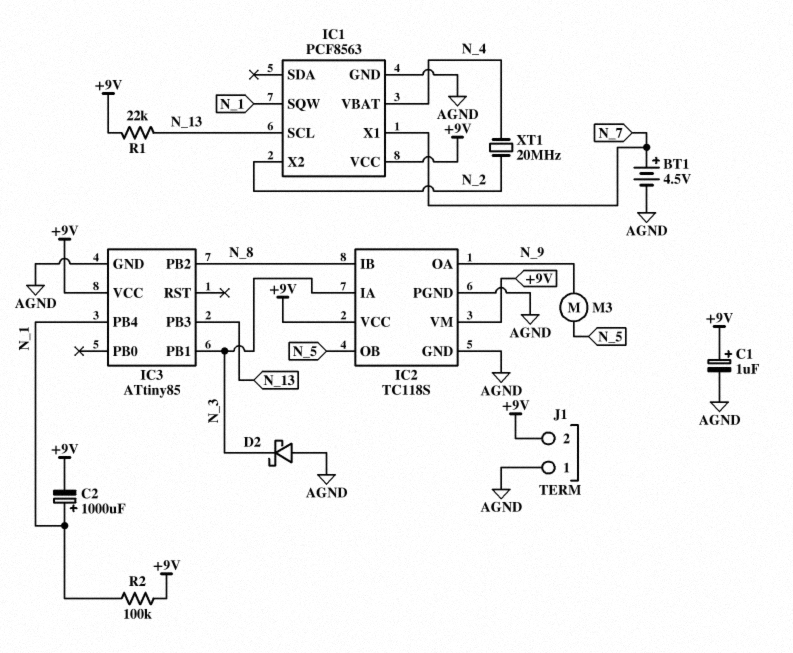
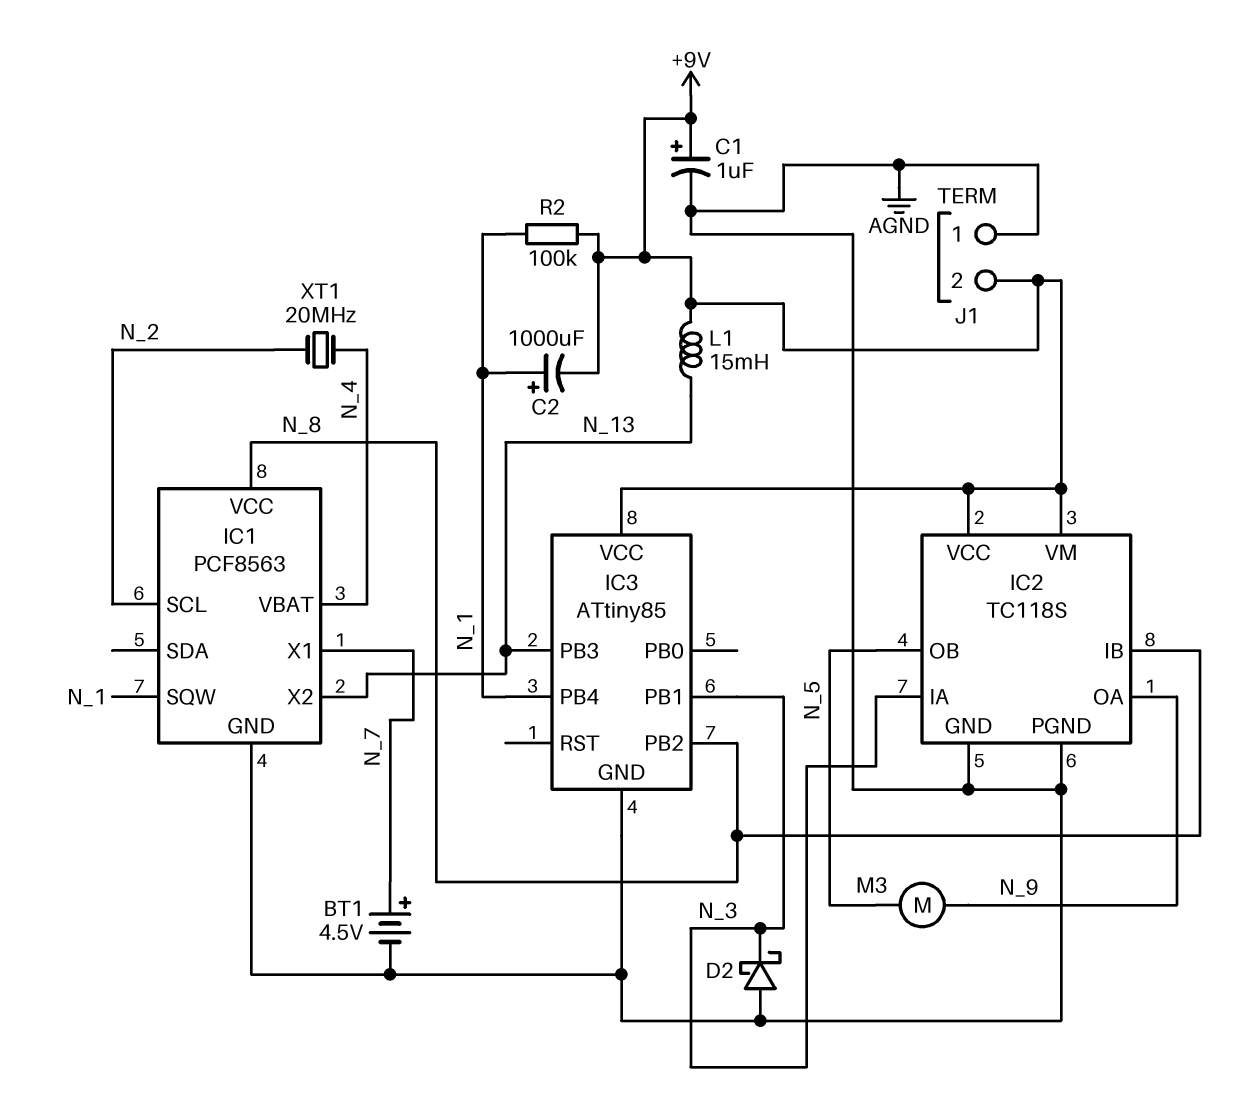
IC1 pin SCL: N_13 -> N_2
IC1 pin VCC: +9V -> N_8
IC1 pin X2: N_2 -> N_13
L1: none -> 15mH (+9V, N_13)
R1: 22k (+9V, N_13) -> none

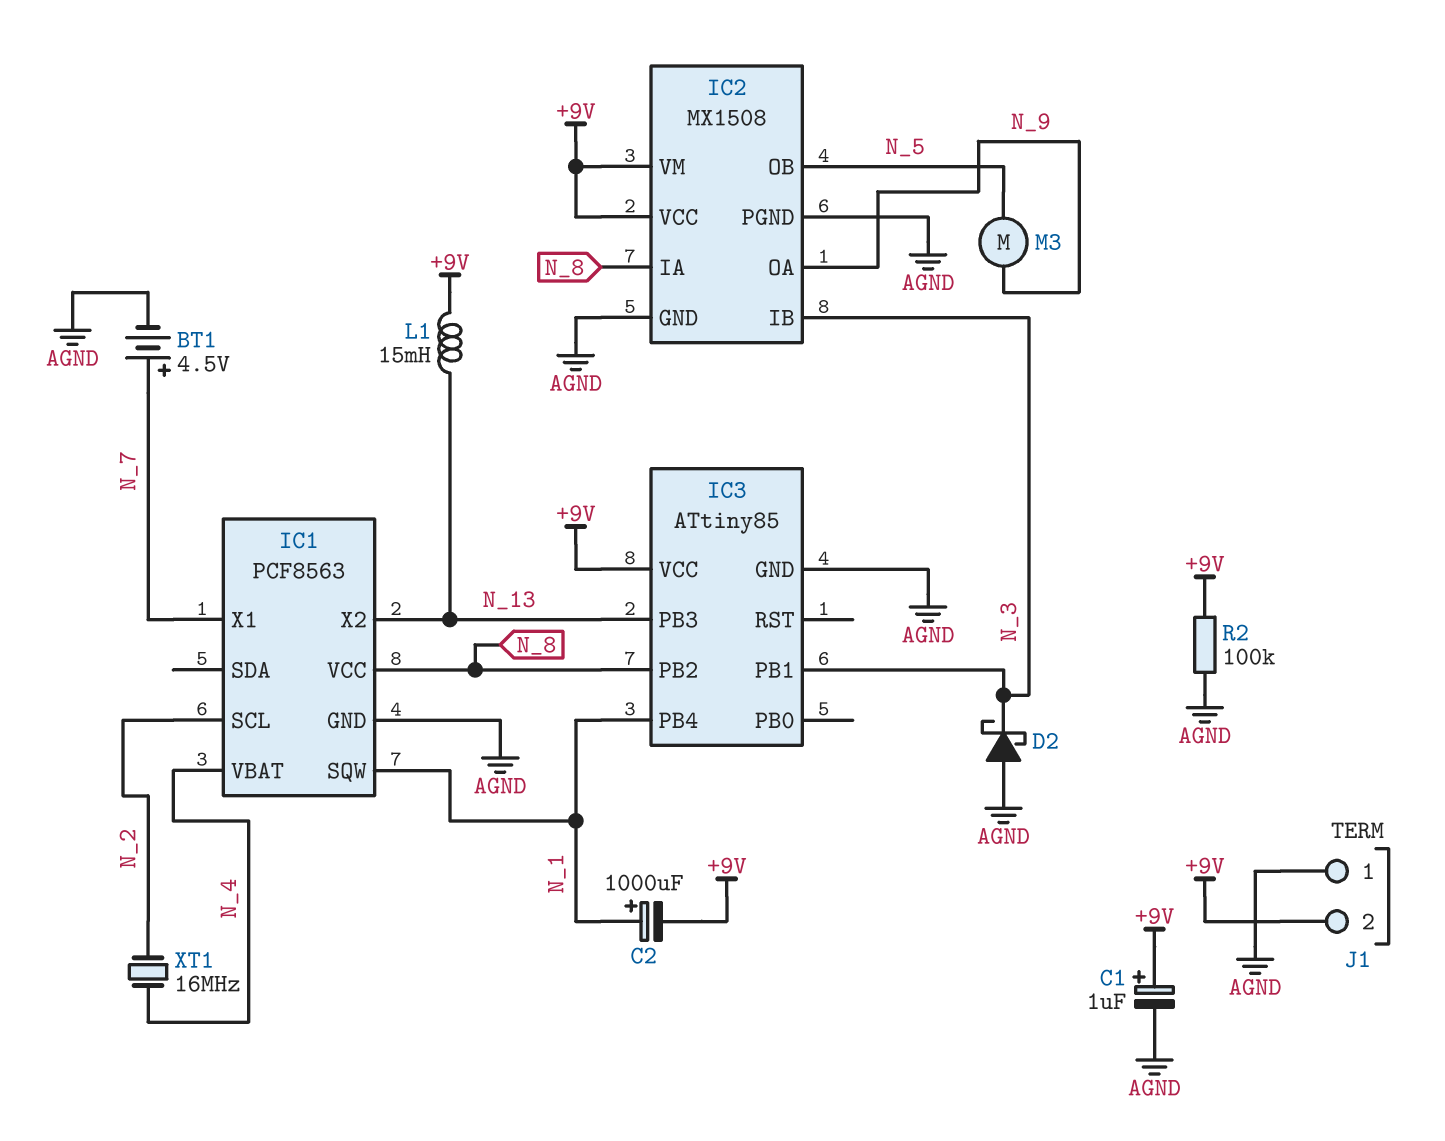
IC2: TC118S -> MX1508
IC2 pin IA: N_3 -> N_8
IC2 pin IB: N_8 -> N_3
R2: 100k (+9V, N_1) -> 100k (+9V, AGND)
XT1: 20MHz (N_2, N_4) -> 16MHz (N_2, N_4)

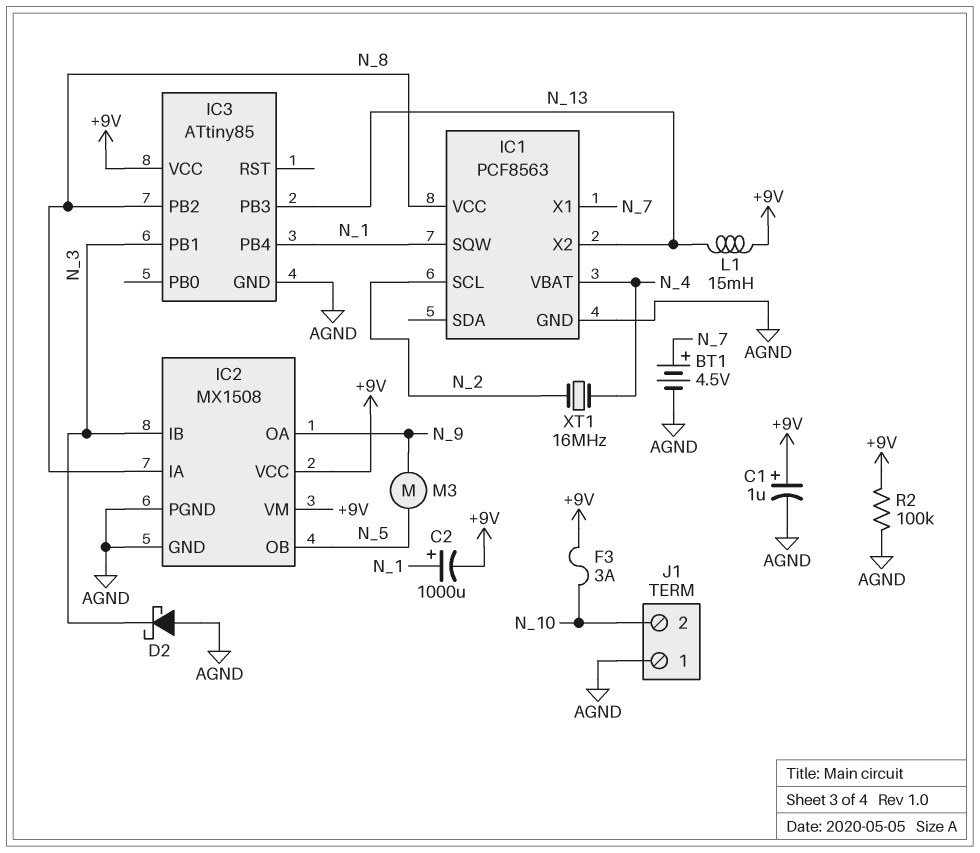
F3: none -> 3A (+9V, N_10)
J1 pin 2: +9V -> N_10

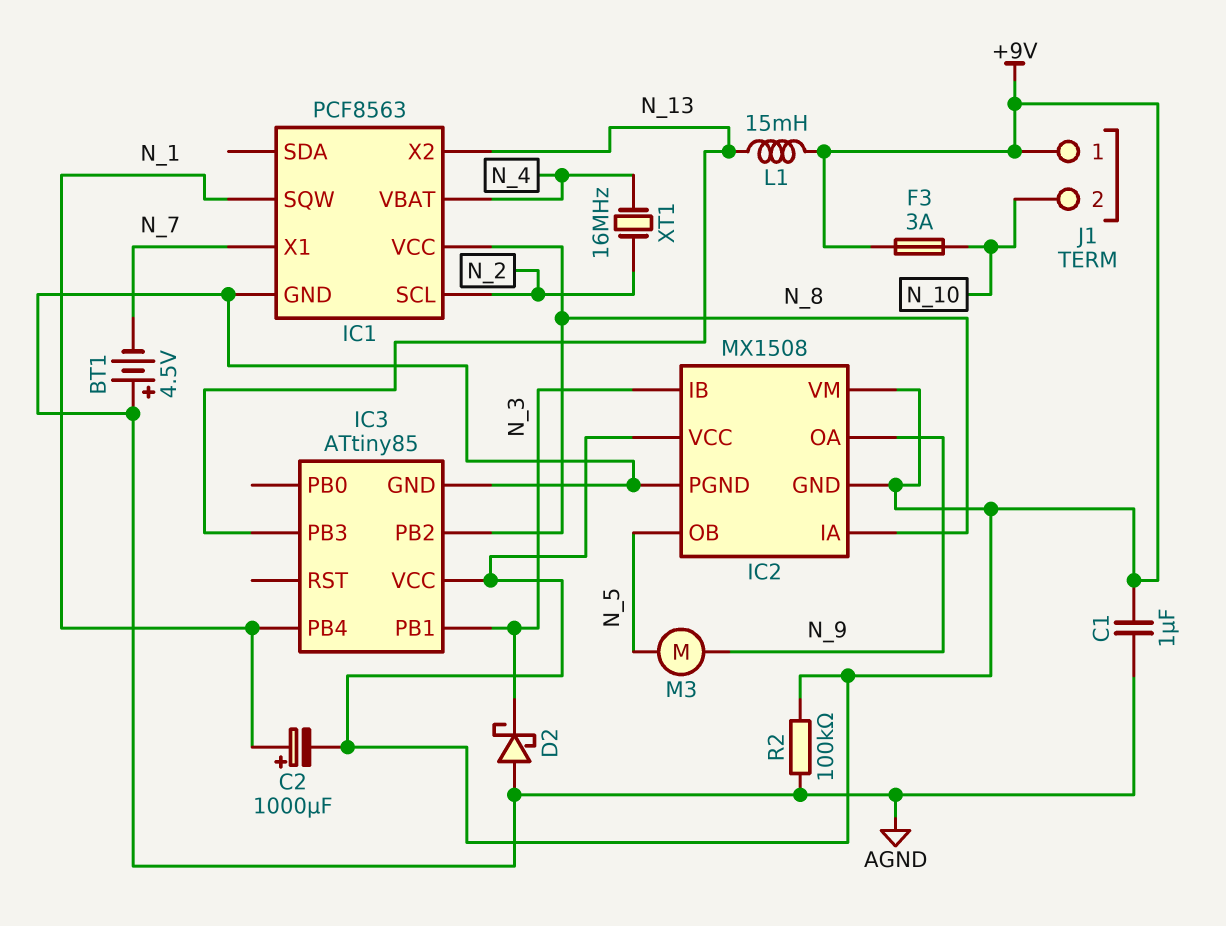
BT1: 4.5V (plus N_7, minus AGND) -> 4.5V (plus AGND, minus N_7)
C1: 1uF (plus +9V, minus AGND) -> 1uF (+9V, AGND)
IC2 pin GND: AGND -> +9V
J1 pin 1: AGND -> +9V

